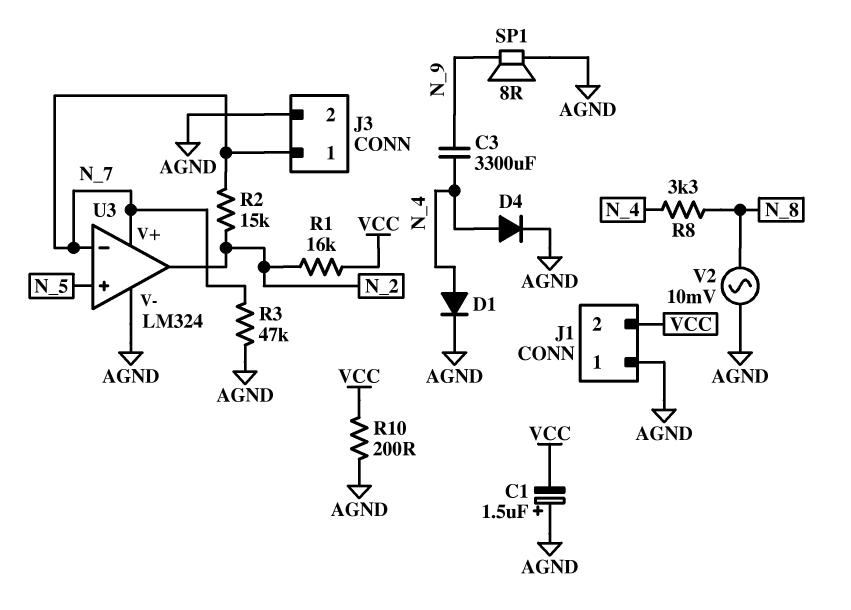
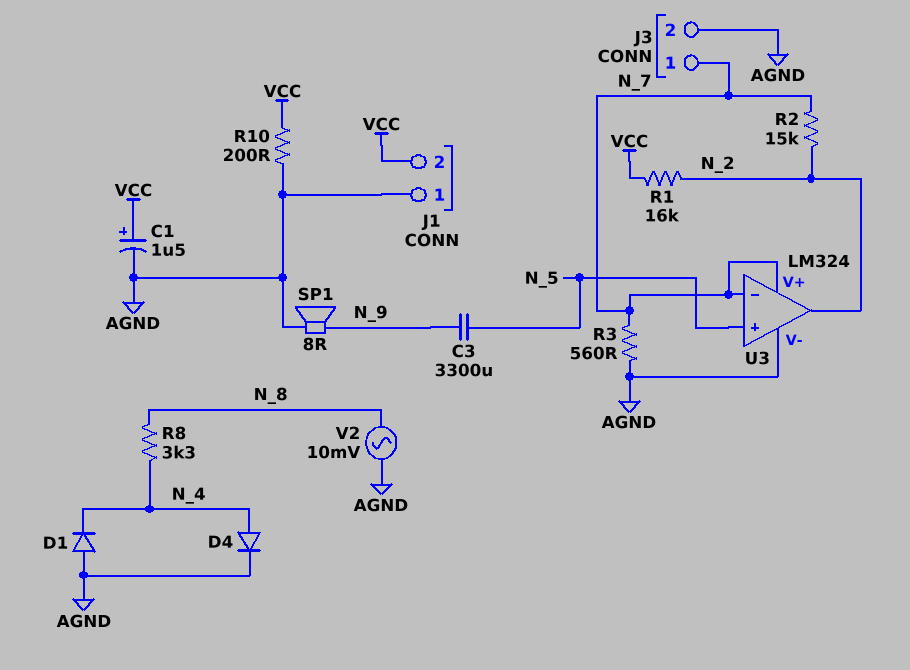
C1: 1.5uF (plus AGND, minus VCC) -> 1.5uF (plus VCC, minus AGND)
C3: 3300uF (N_4, N_9) -> 3300uF (N_5, N_9)
D1: diode (A N_4, K AGND) -> diode (A AGND, K N_4)
R3: 47k (AGND, N_7) -> 560 (AGND, N_7)

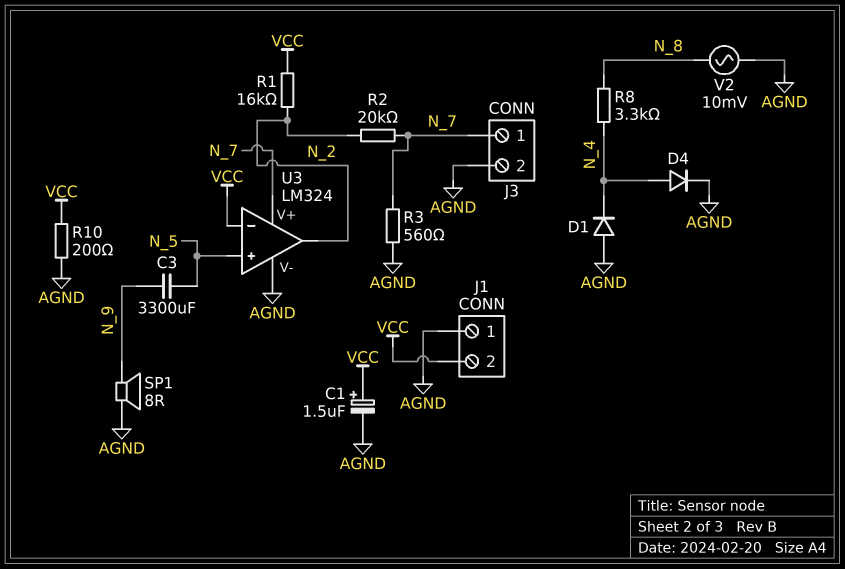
R2: 15k (N_2, N_7) -> 20k (N_2, N_7)
U3 pin in-: N_7 -> VCC

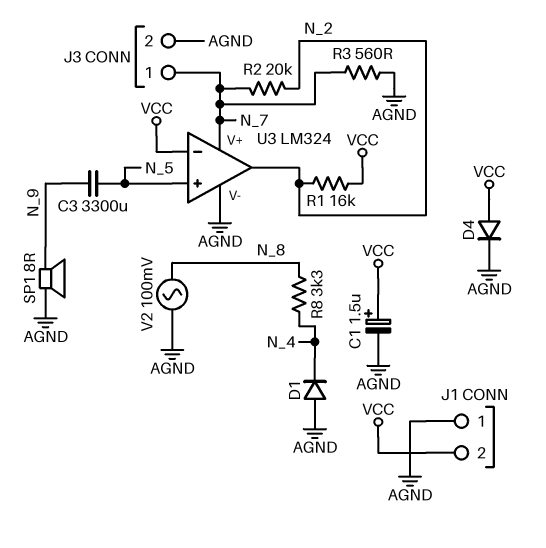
D4: diode (A N_4, K AGND) -> diode (A VCC, K AGND)
R10: 200 (AGND, VCC) -> none
V2: AC 10mV (AGND, N_8) -> AC 100mV (AGND, N_8)

